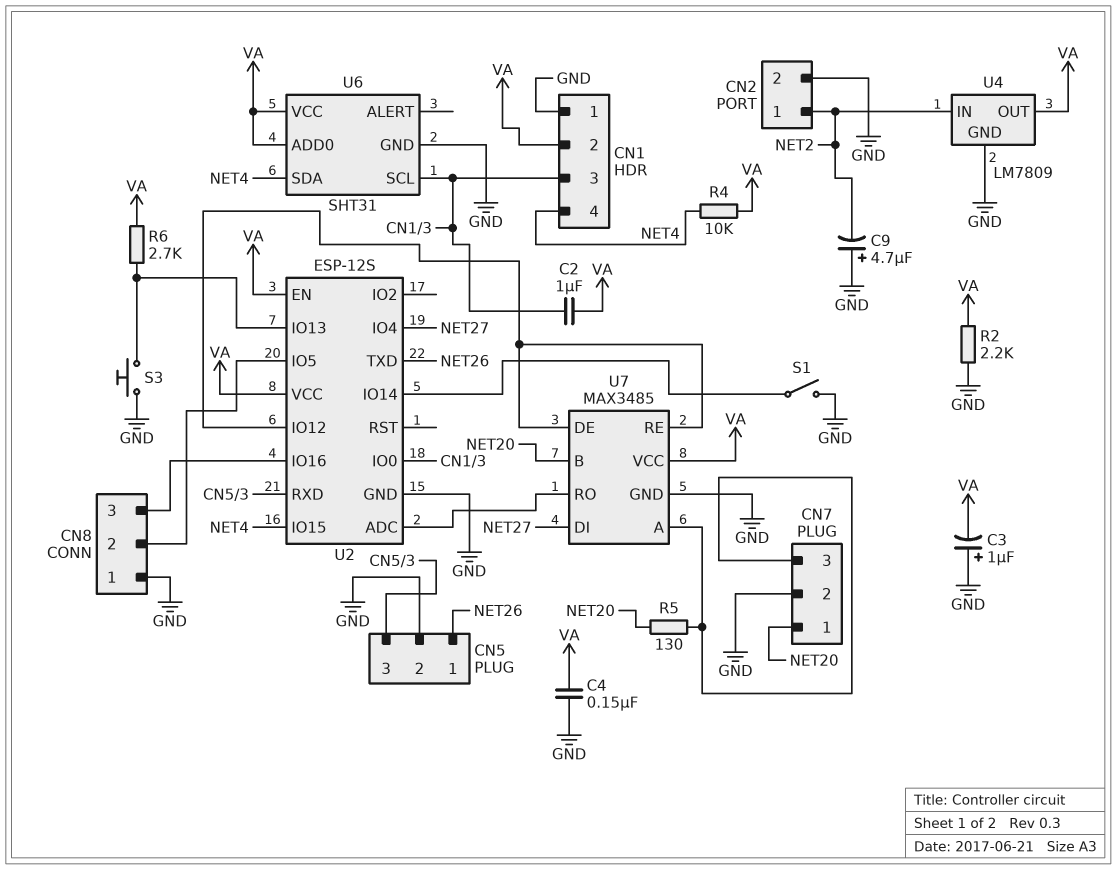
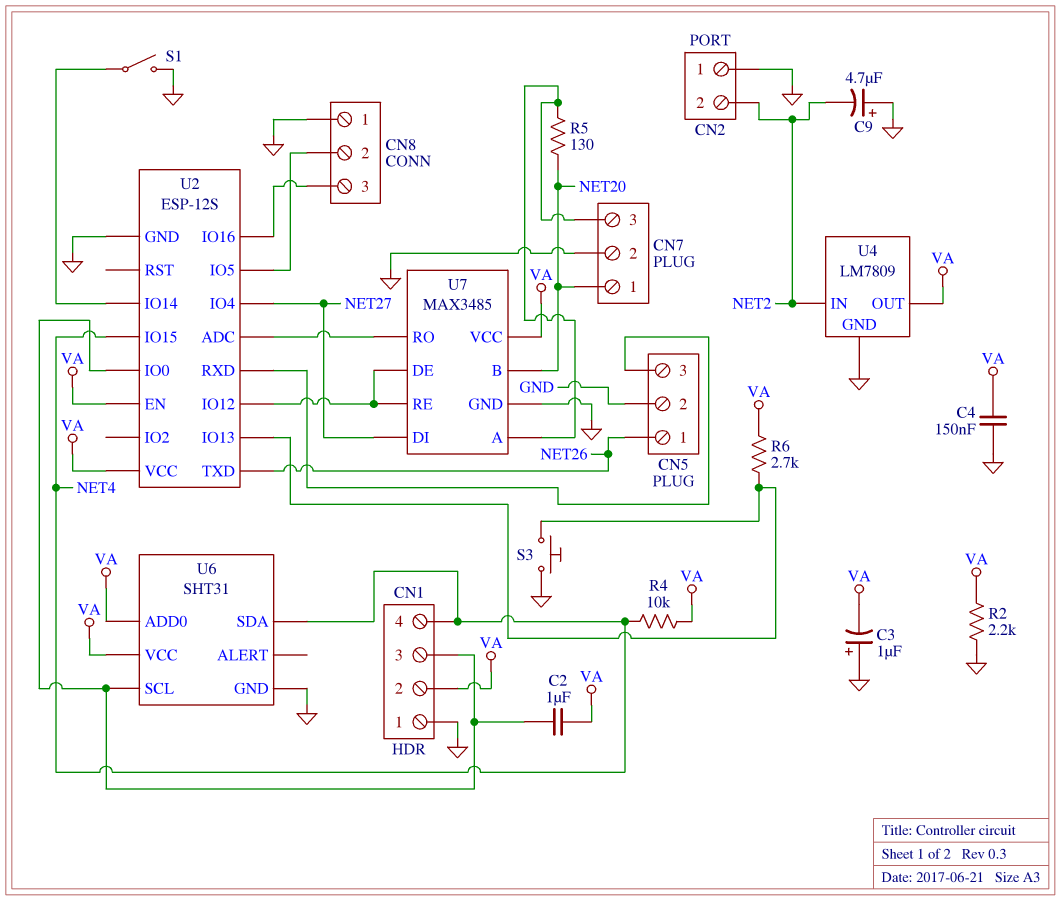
CN2 pin 1: NET2 -> GND
CN2 pin 2: GND -> NET2

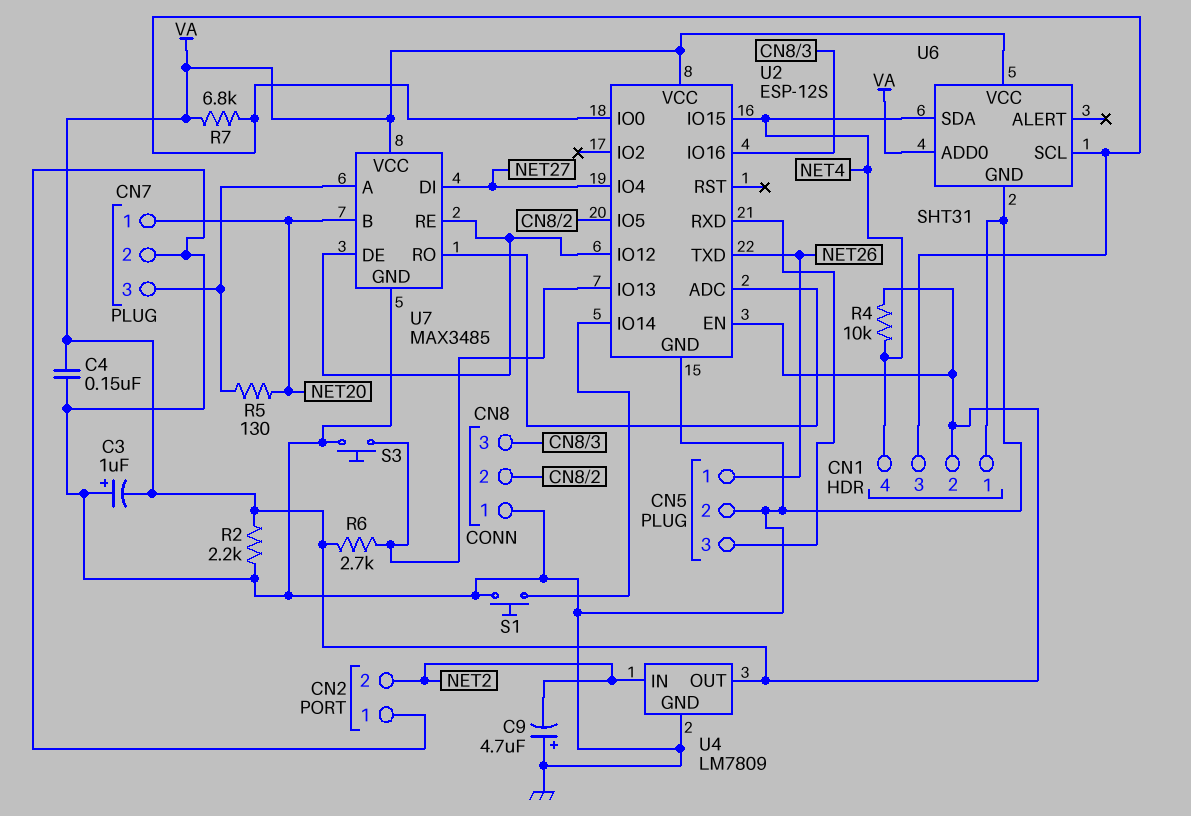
C2: 1uF (CN1/3, VA) -> none
R7: none -> 6.8k (CN1/3, VA)
S1: switch (GND, U2/IO14) -> button (GND, U2/IO14)

